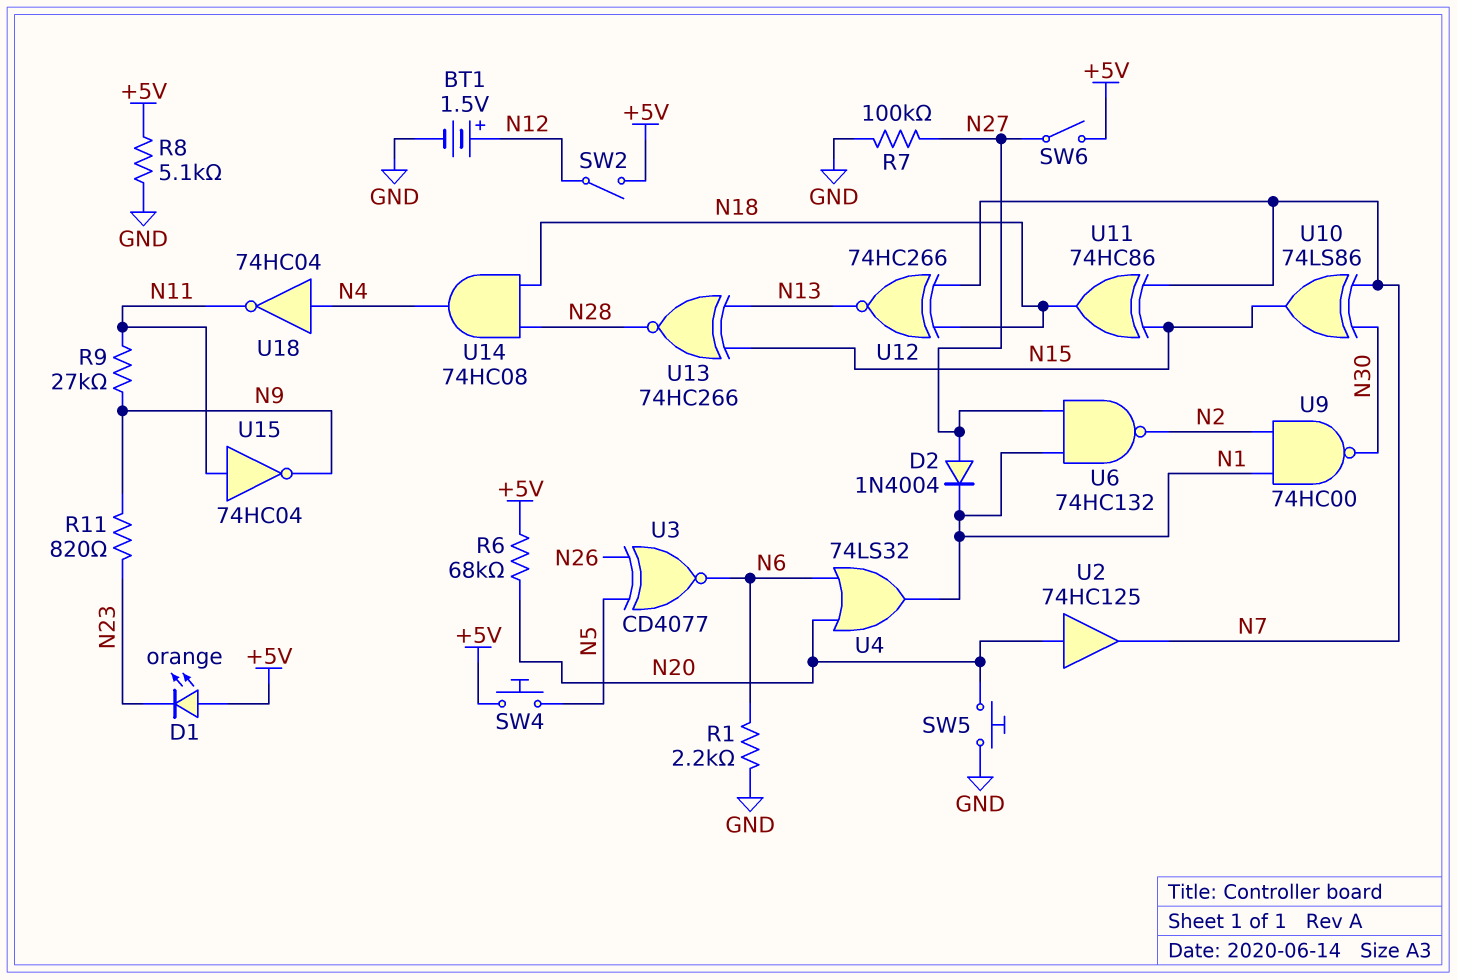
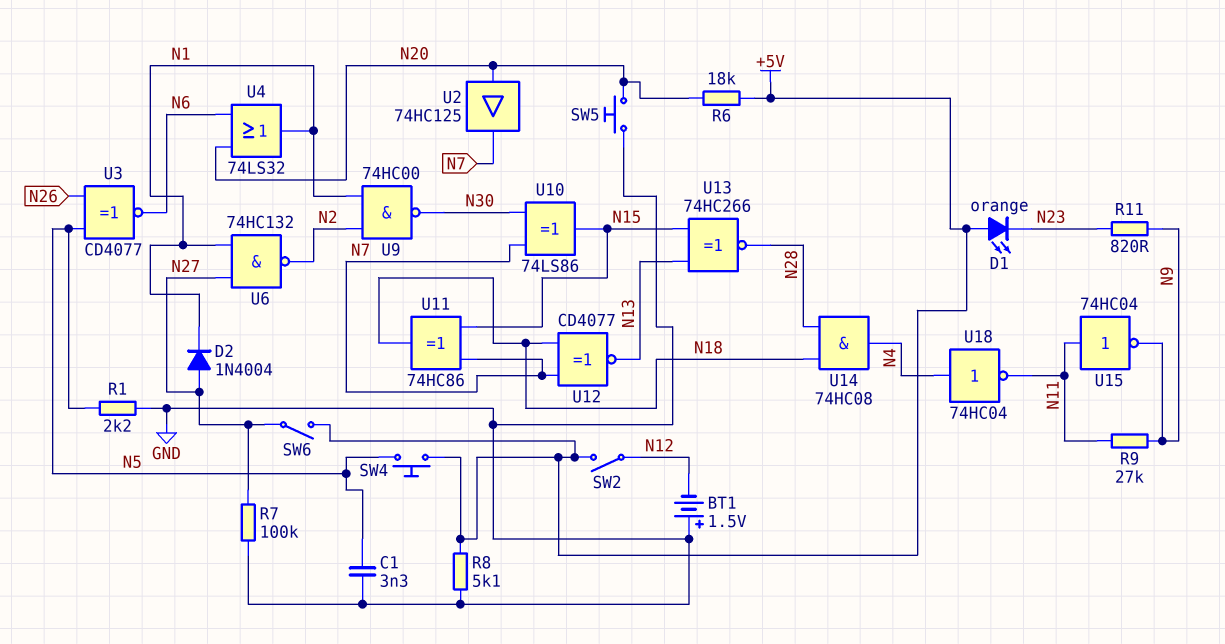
BT1: 1.5V (plus N12, minus GND) -> 1.5V (plus GND, minus N12)
C1: none -> 3.3nF (GND, N5)
R1: 2.2k (GND, N6) -> 2.2k (GND, N5)
R6: 68k (+5V, N20) -> 18k (+5V, N20)
U12: XNOR 74HC266 (in N7, in N18, out N13) -> XNOR CD4077 (in N7, in N18, out N13)

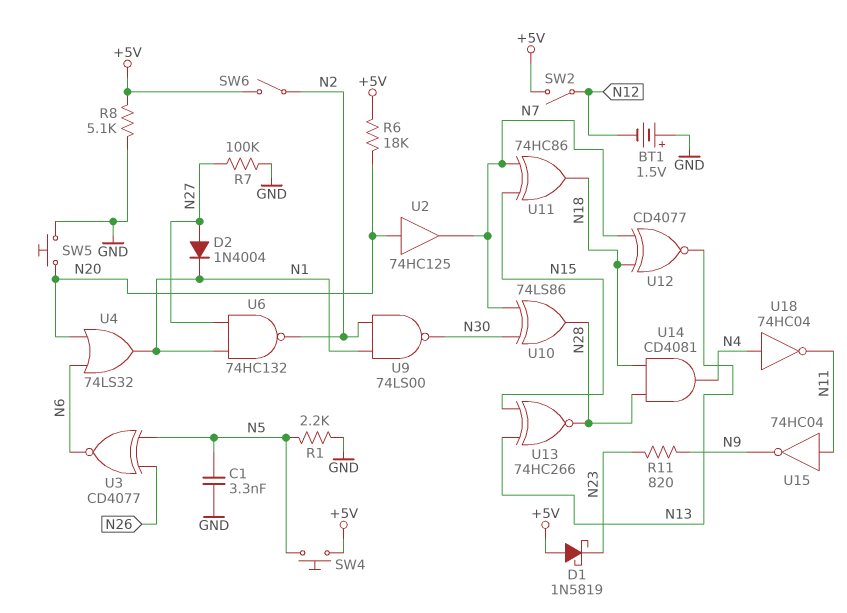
D1: LED orange (A +5V, K N23) -> schottky 1N5819 (A +5V, K N23)
R9: 27k (N9, N11) -> none
SW6: switch (+5V, N27) -> switch (+5V, N2)
U9: NAND 74HC00 (in N1, in N2, out N30) -> NAND 74LS00 (in N1, in N2, out N30)
U10: XOR 74LS86 (in N7, in N30, out N15) -> XOR 74LS86 (in N7, in N30, out N28)
U14: AND 74HC08 (in N18, in N28, out N4) -> AND CD4081 (in N18, in N28, out N4)

